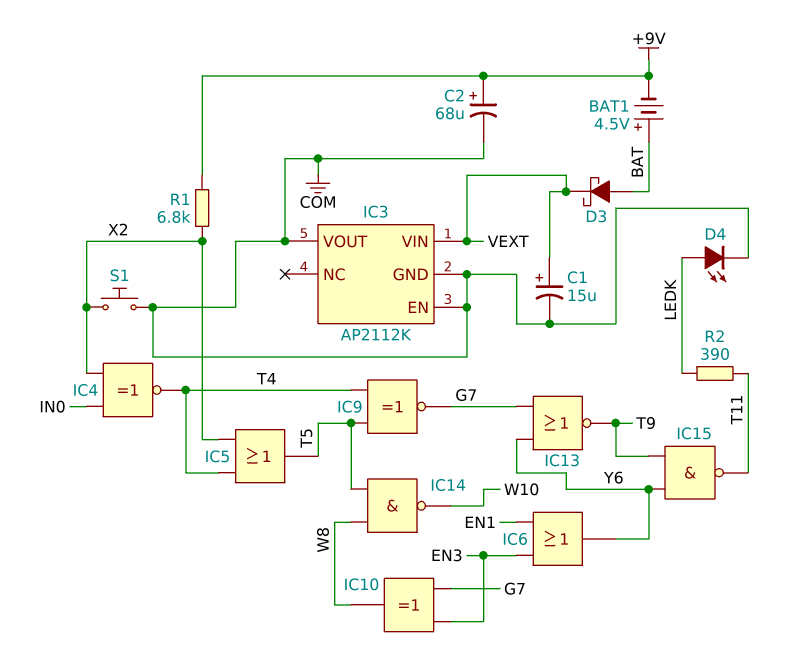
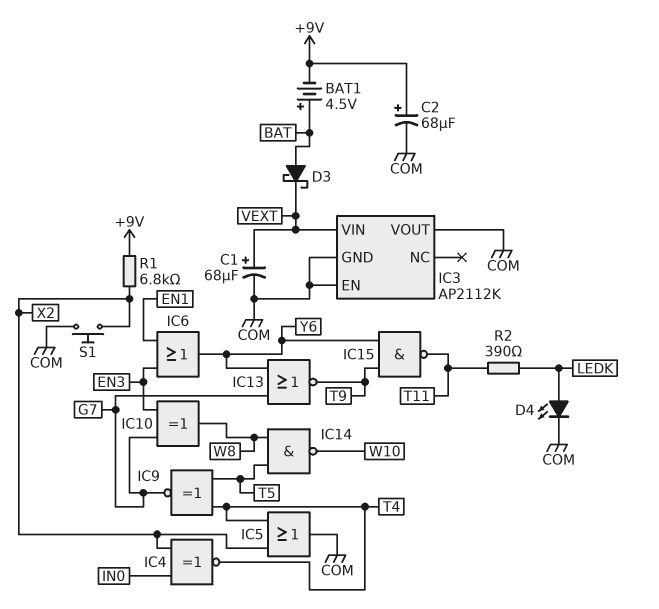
C1: 15uF (plus VEXT, minus COM) -> 68uF (plus VEXT, minus COM)
IC5: OR (in T4, in X2, out T5) -> OR (in T4, in X2, out COM)

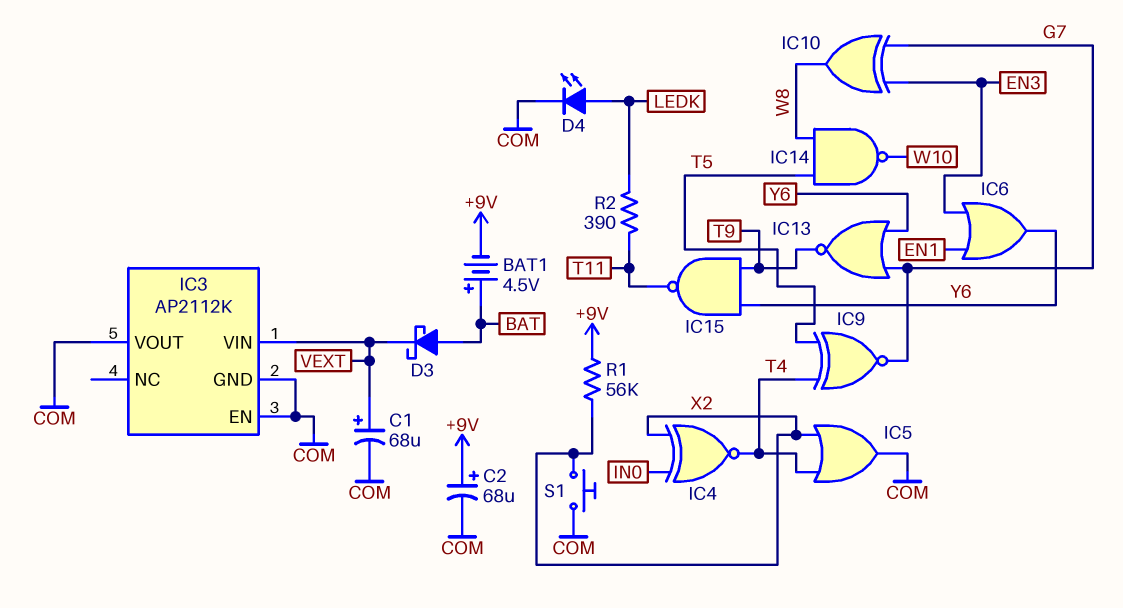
R1: 6.8k (+9V, X2) -> 56k (+9V, X2)

